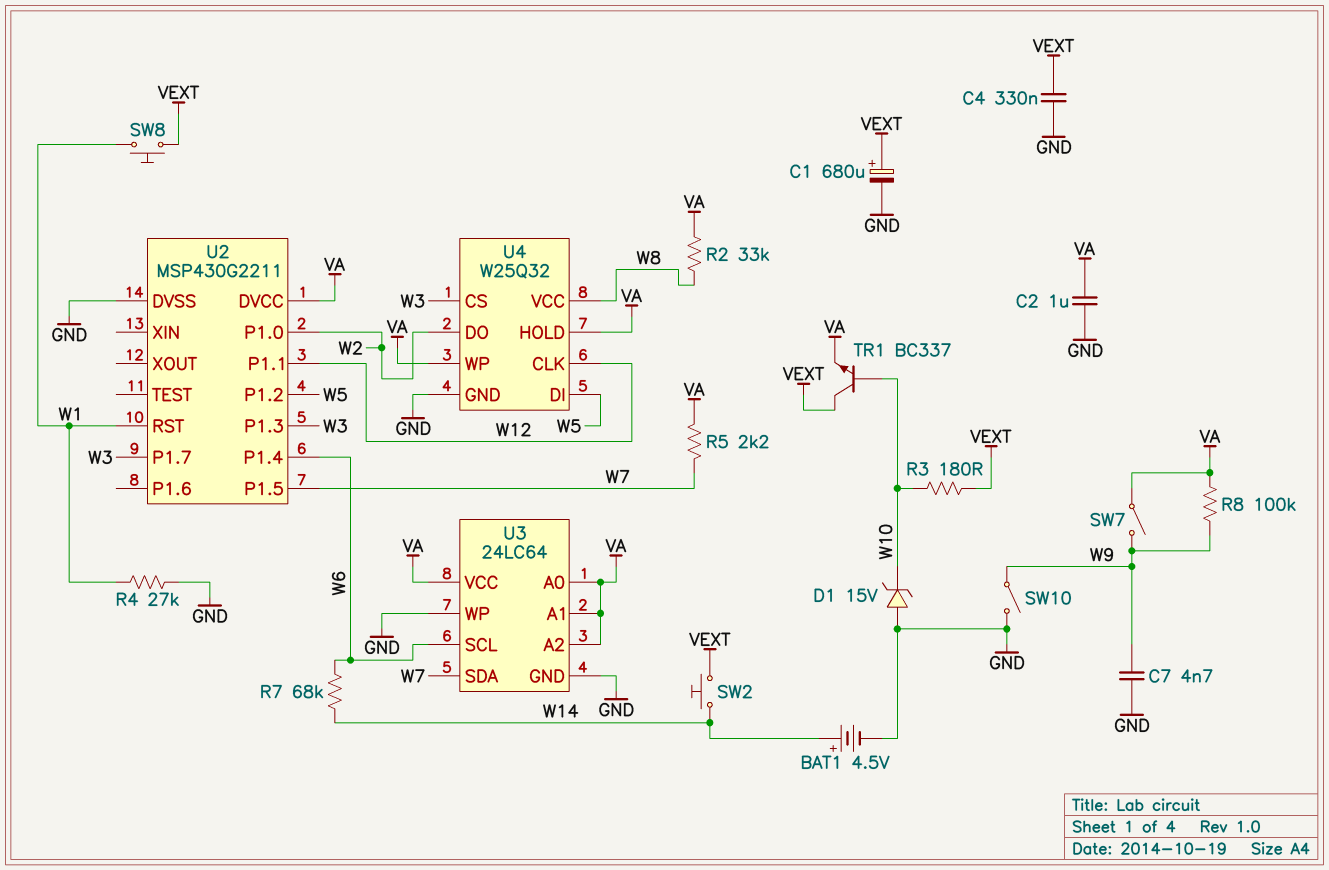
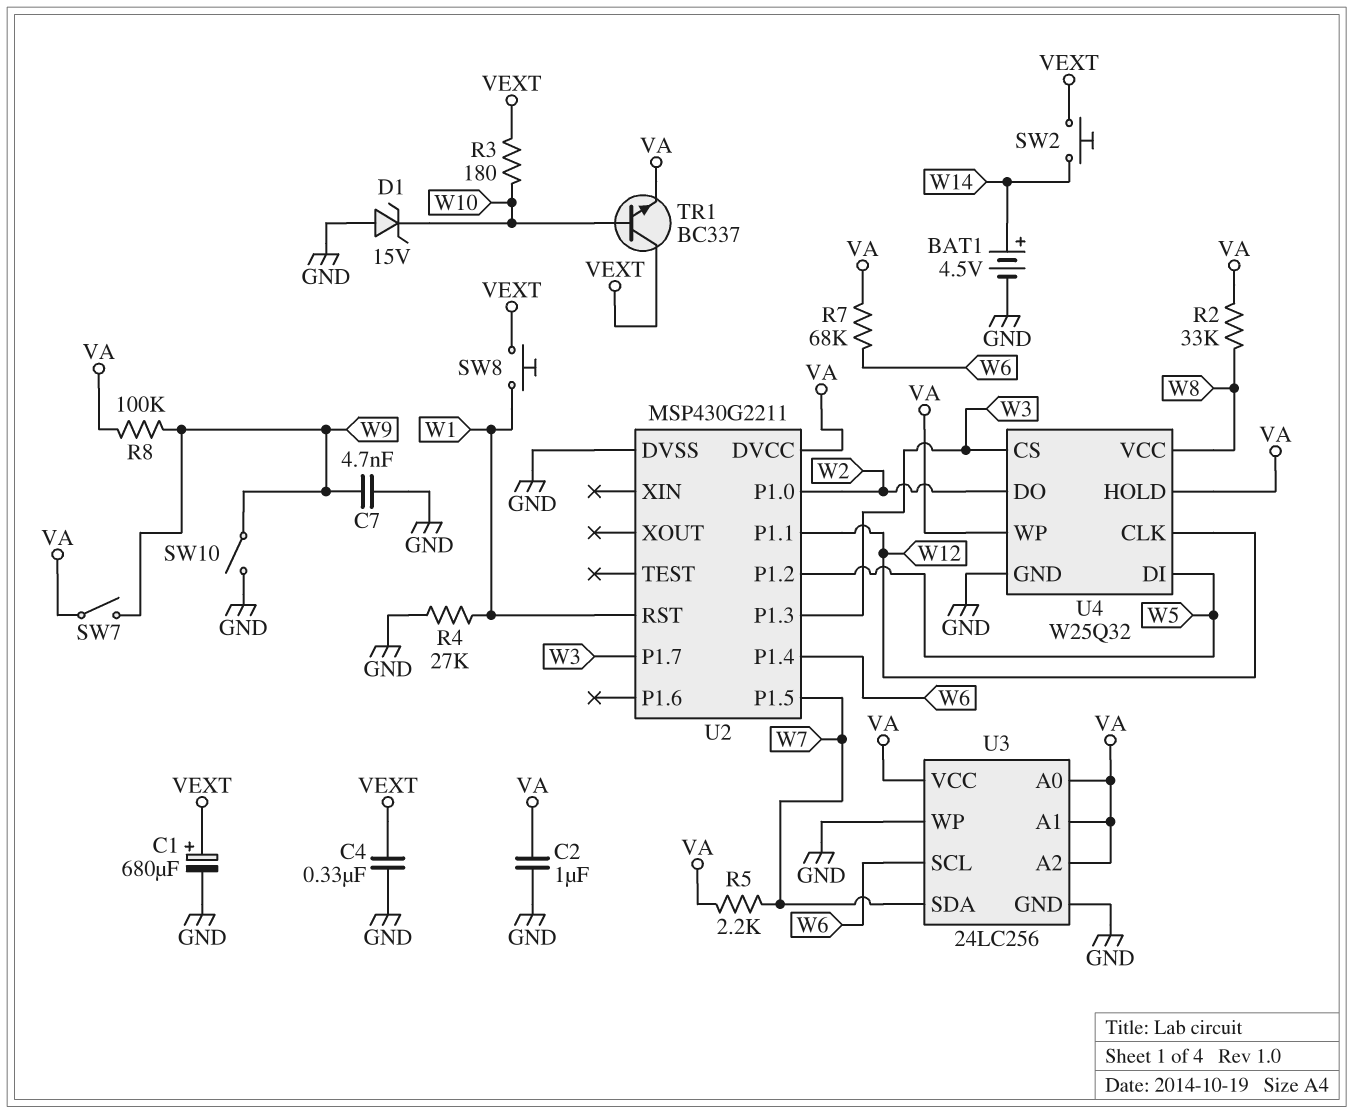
R7: 68k (W6, W14) -> 68k (VA, W6)
U3: 24LC64 -> 24LC256

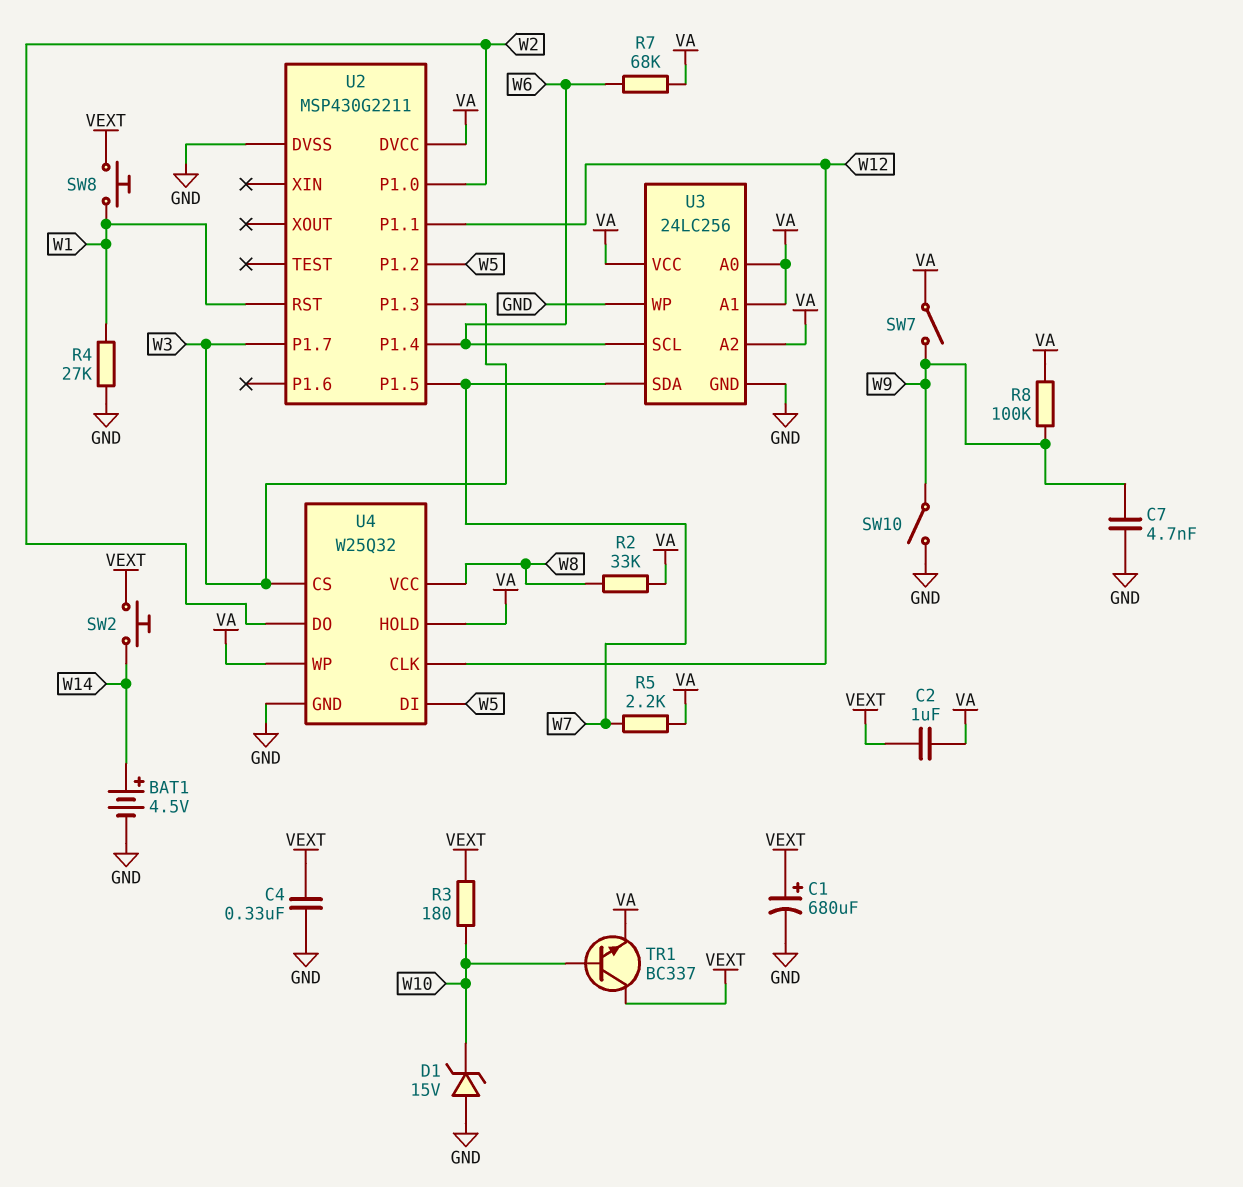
C2: 1uF (GND, VA) -> 1uF (VA, VEXT)

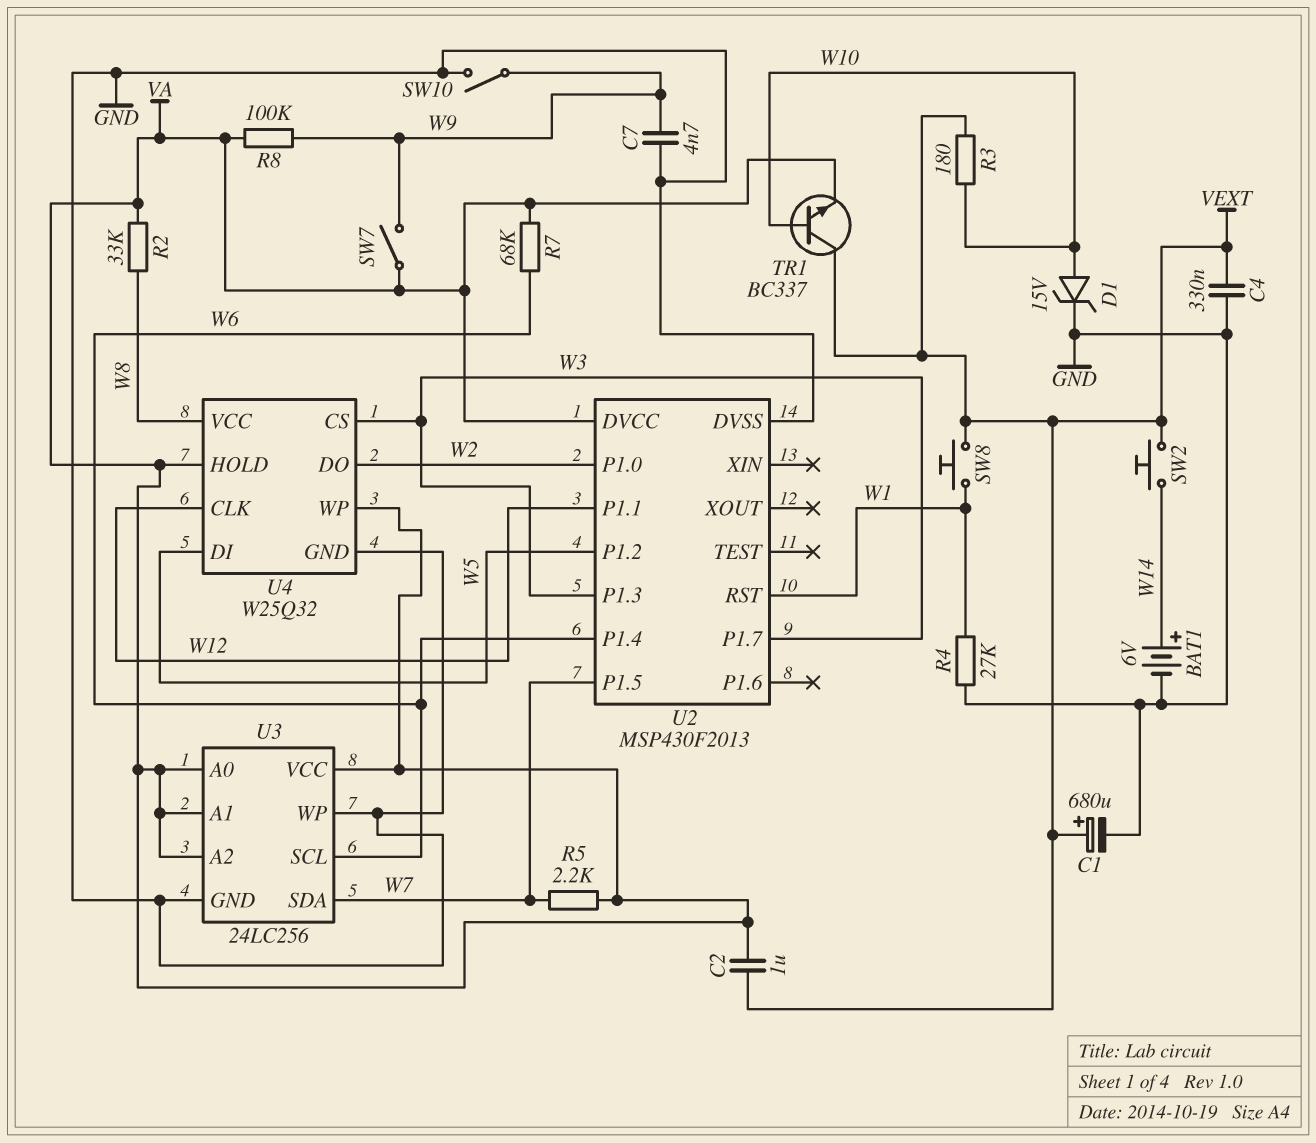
BAT1: 4.5V (plus W14, minus GND) -> 6V (plus W14, minus GND)
D1: zener 15V (A GND, K W10) -> zener 15V (A W10, K GND)
U2: MSP430G2211 -> MSP430F2013

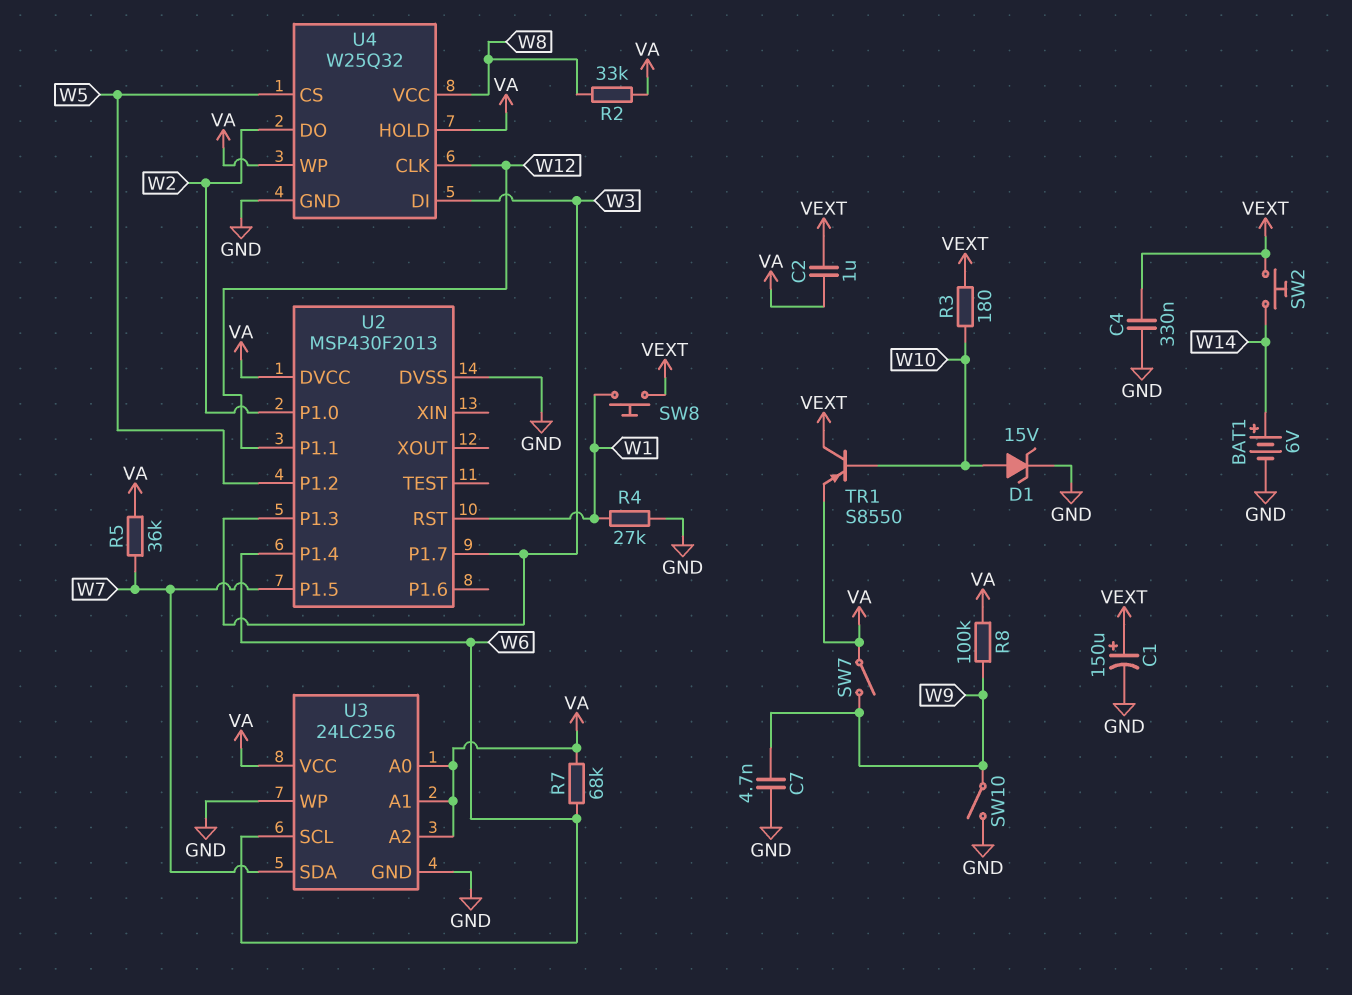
C1: 680uF (plus VEXT, minus GND) -> 150uF (plus VEXT, minus GND)
R5: 2.2k (VA, W7) -> 36k (VA, W7)
TR1: NPN BC337 (B W10, C VEXT, E VA) -> PNP S8550 (B W10, C VEXT, E VA)
U4 pin CS: W3 -> W5
U4 pin DI: W5 -> W3

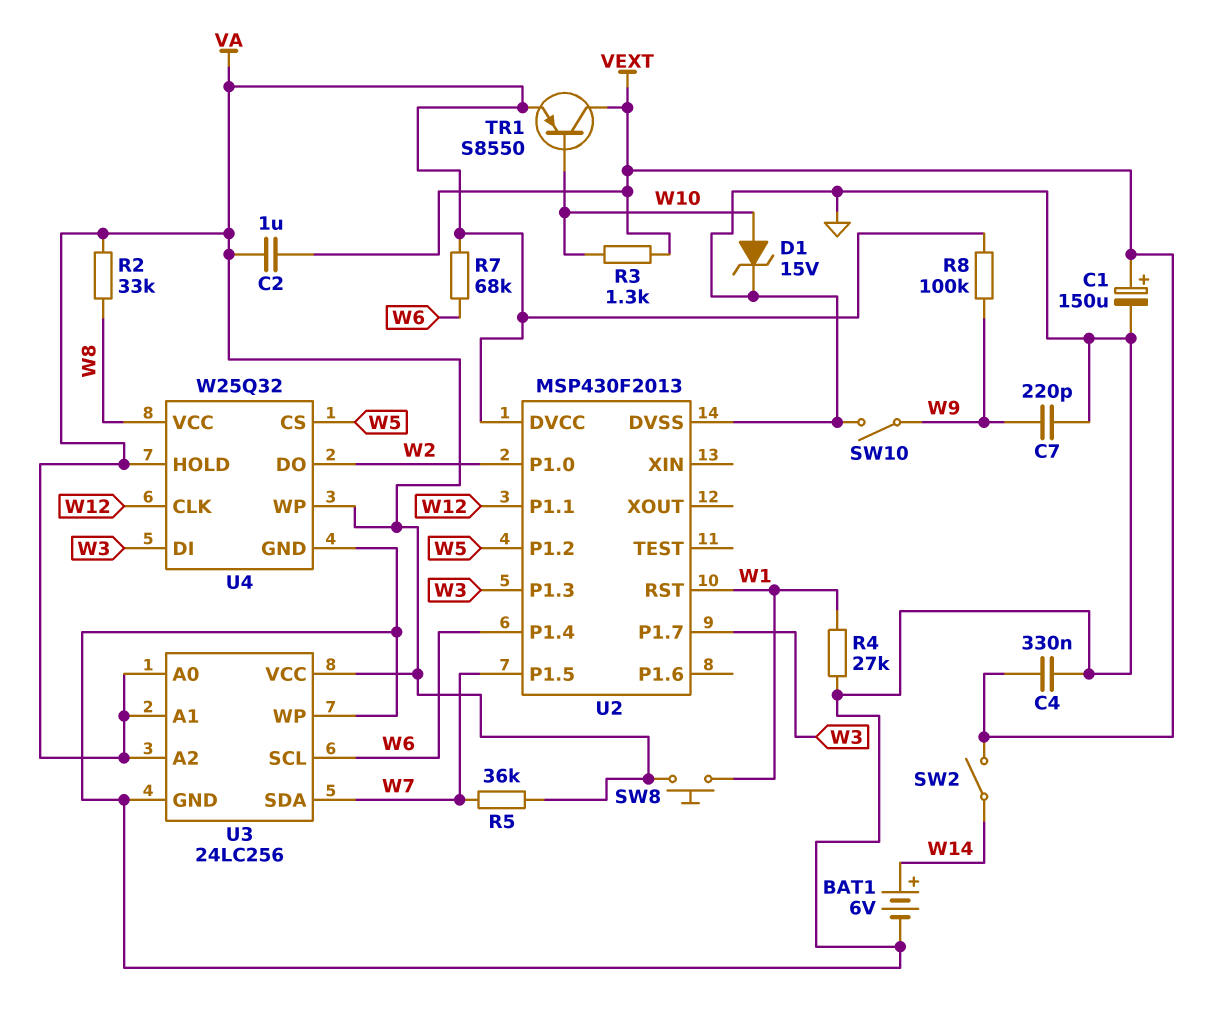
C7: 4.7nF (GND, W9) -> 220pF (GND, W9)
R3: 180 (VEXT, W10) -> 1.3k (VEXT, W10)
SW2: button (VEXT, W14) -> switch (VEXT, W14)
SW7: switch (VA, W9) -> none
SW8: button (VEXT, W1) -> button (VA, W1)

